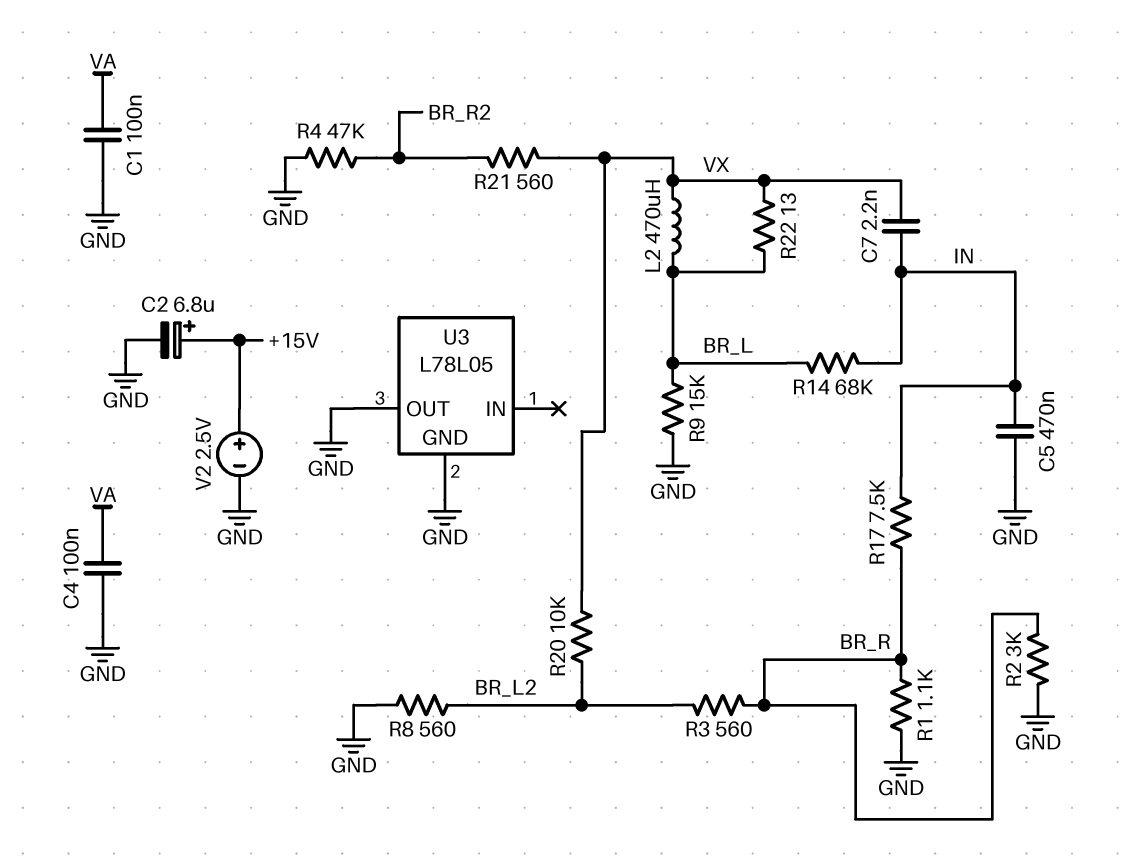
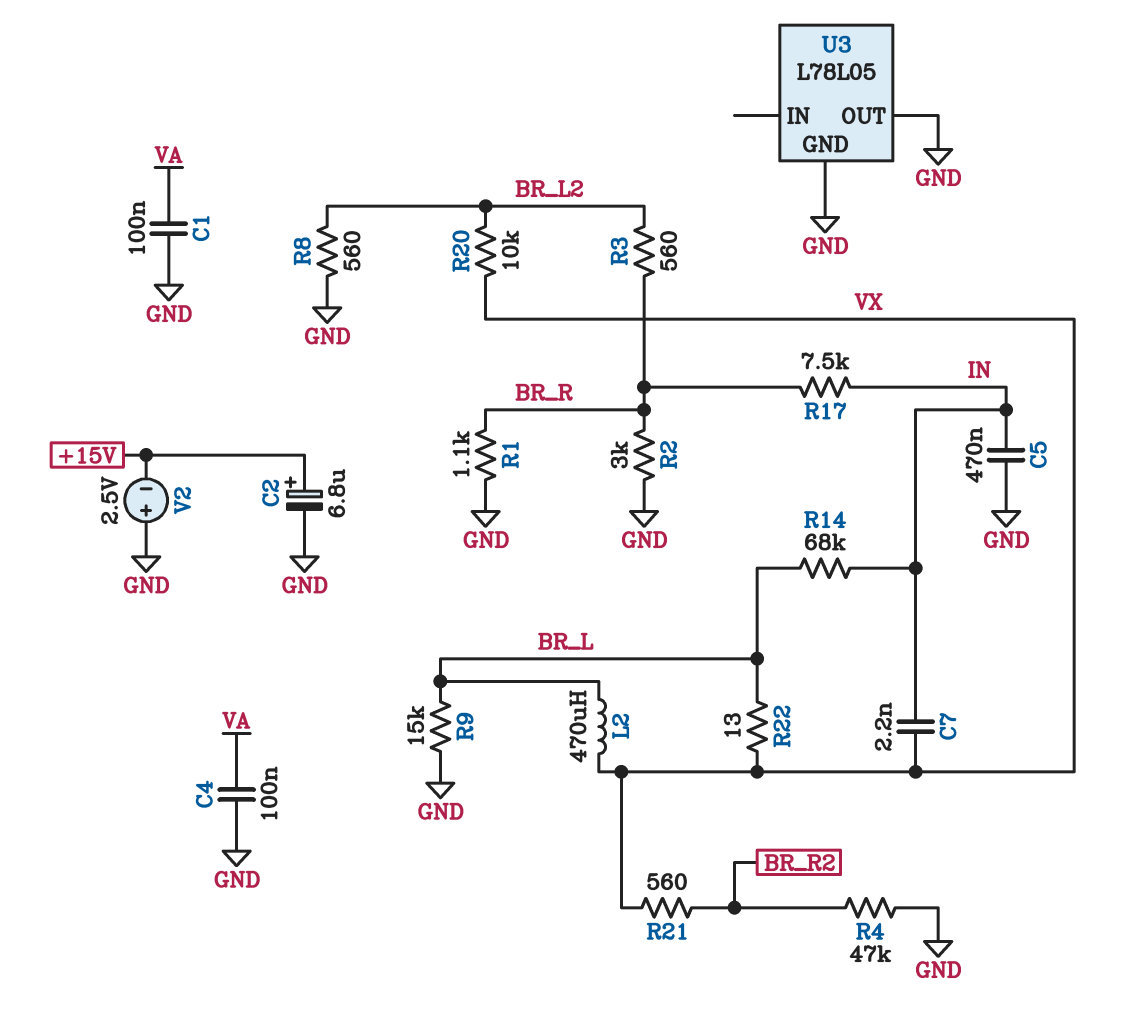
V2: 2.5V (plus +15V, minus GND) -> 2.5V (plus GND, minus +15V)

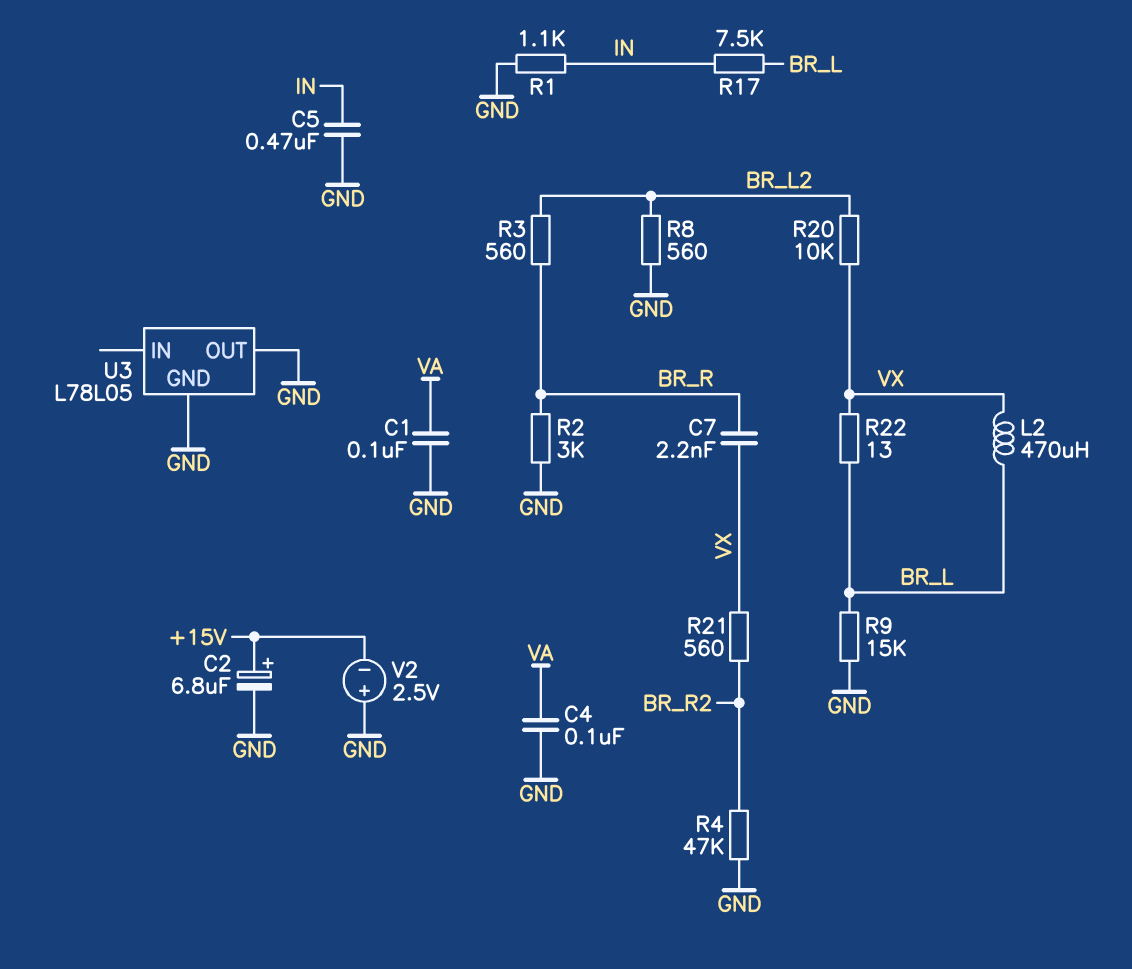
C7: 2.2nF (IN, VX) -> 2.2nF (BR_R, VX)
R1: 1.1k (BR_R, GND) -> 1.1k (GND, IN)
R14: 68k (BR_L, IN) -> none
R17: 7.5k (BR_R, IN) -> 7.5k (BR_L, IN)

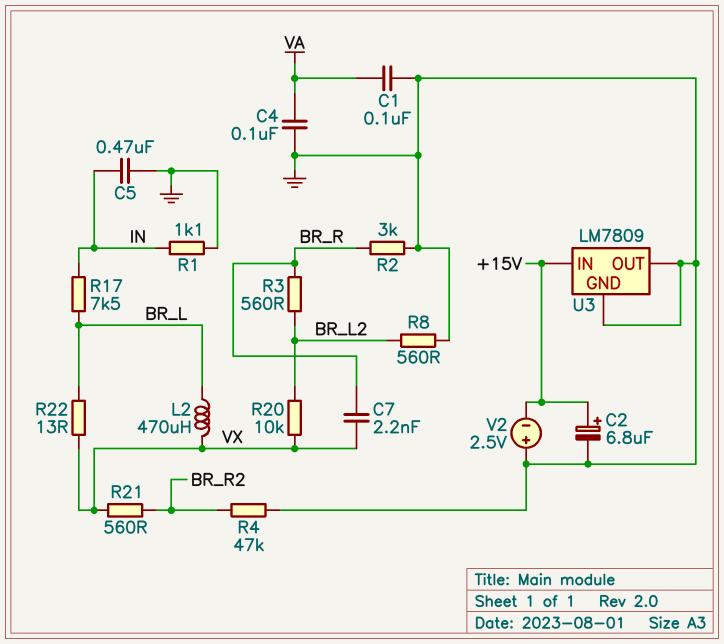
R9: 15k (BR_L, GND) -> none
U3: L78L05 -> LM7809
U3 pin IN: none -> +15V

